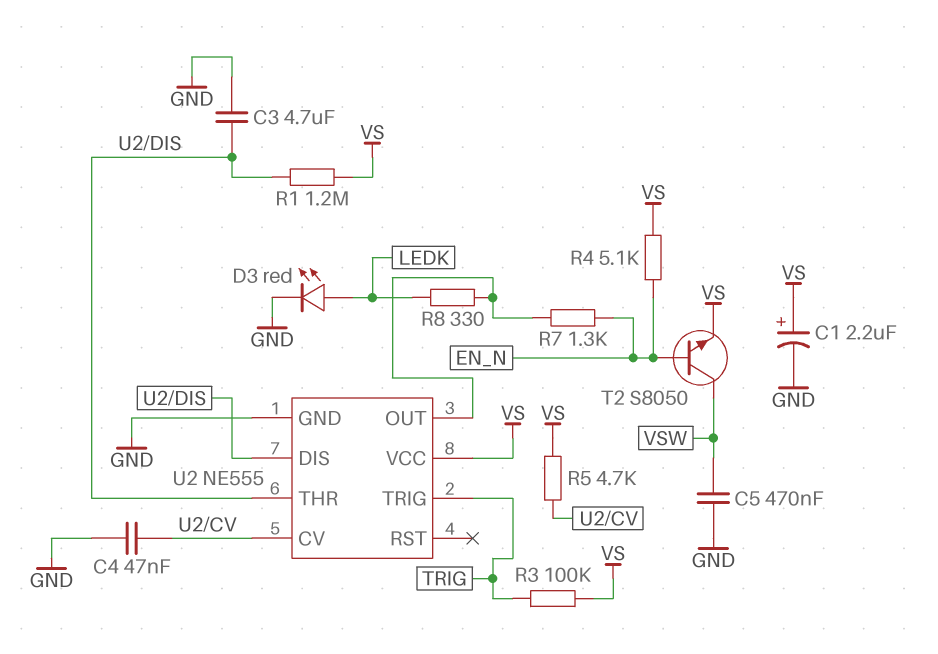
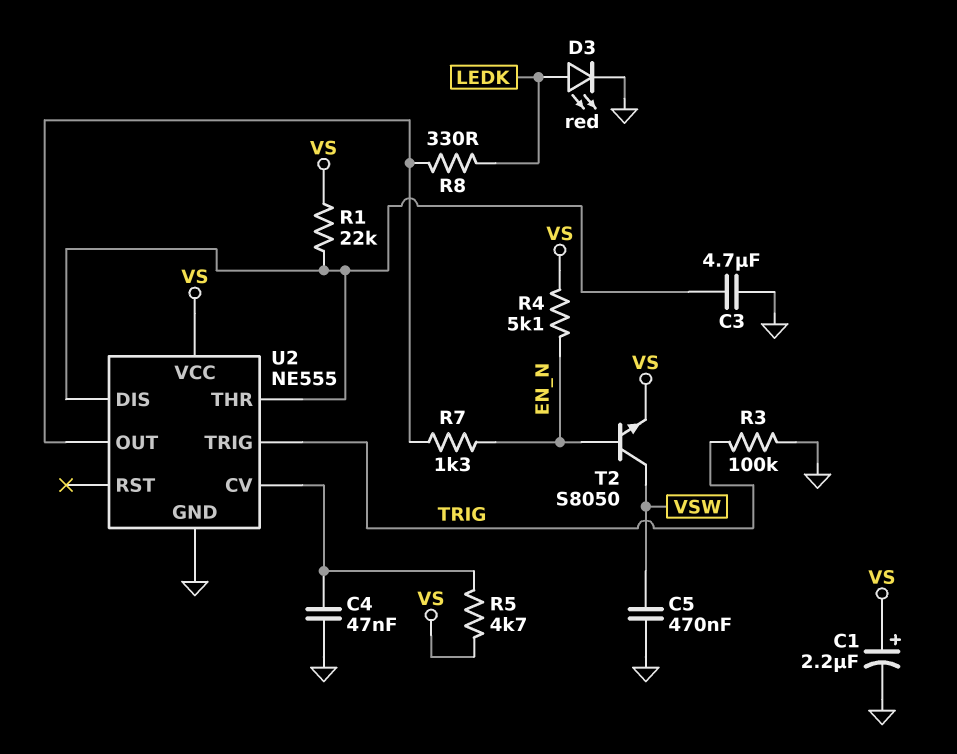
R1: 1.2M (U2/DIS, VS) -> 22k (U2/DIS, VS)
R3: 100k (TRIG, VS) -> 100k (GND, TRIG)

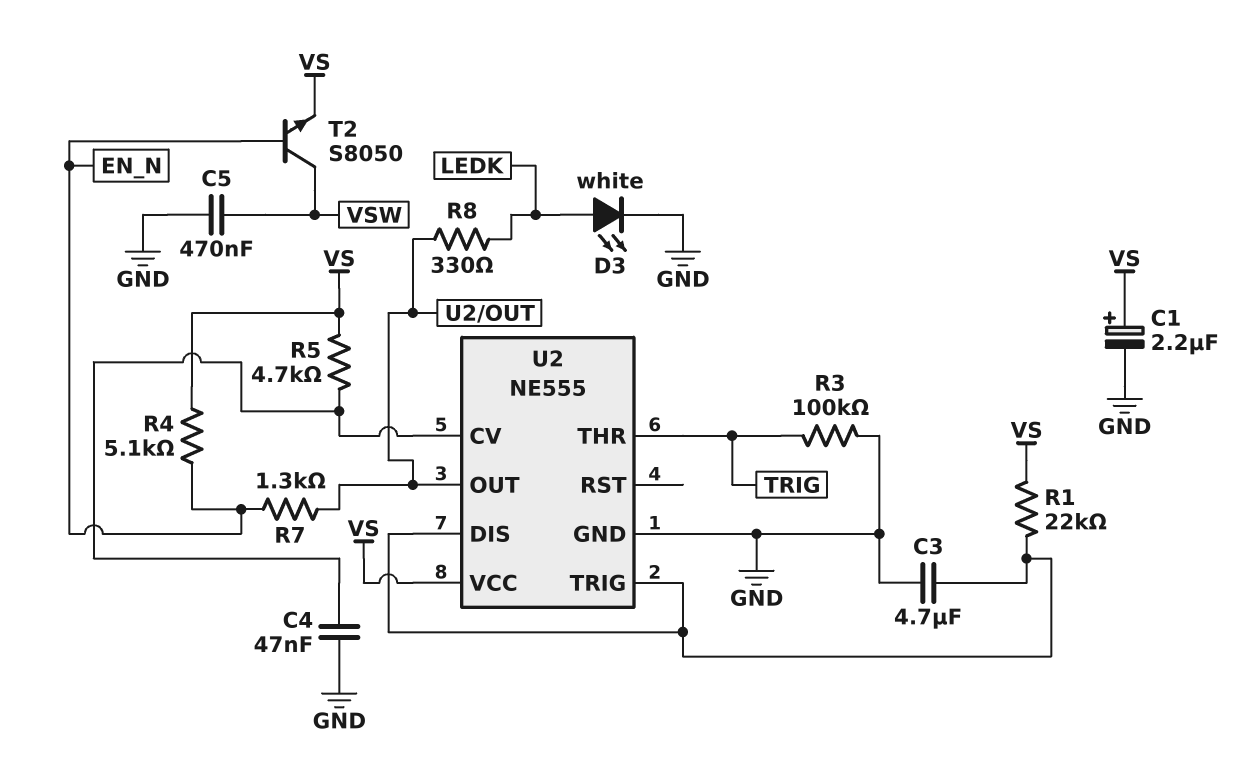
D3: LED red (A LEDK, K GND) -> LED white (A LEDK, K GND)
U2 pin THR: U2/DIS -> TRIG
U2 pin TRIG: TRIG -> U2/DIS

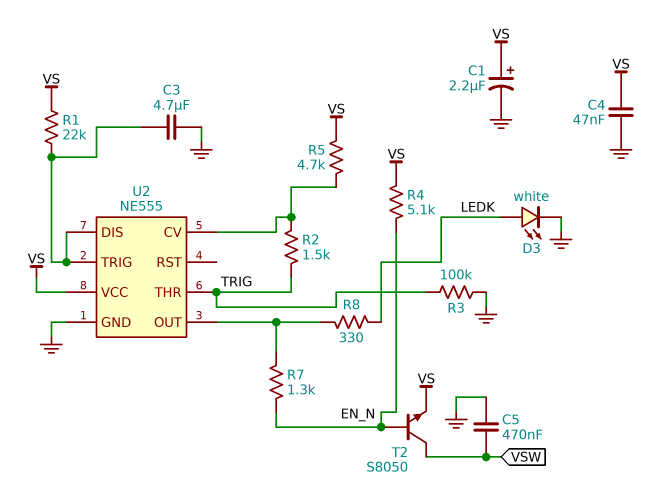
C4: 47nF (GND, U2/CV) -> 47nF (GND, VS)
R2: none -> 1.5k (TRIG, U2/CV)

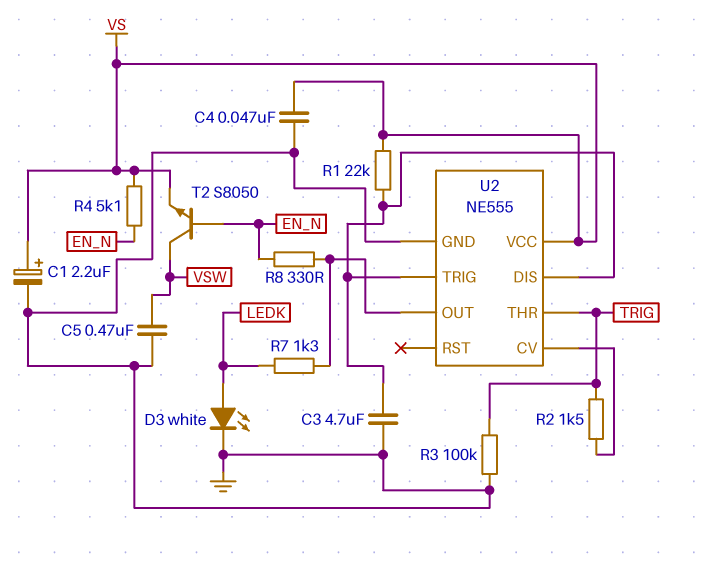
R5: 4.7k (U2/CV, VS) -> none
R7: 1.3k (EN_N, U2/OUT) -> 1.3k (LEDK, U2/OUT)
R8: 330 (LEDK, U2/OUT) -> 330 (EN_N, U2/OUT)

